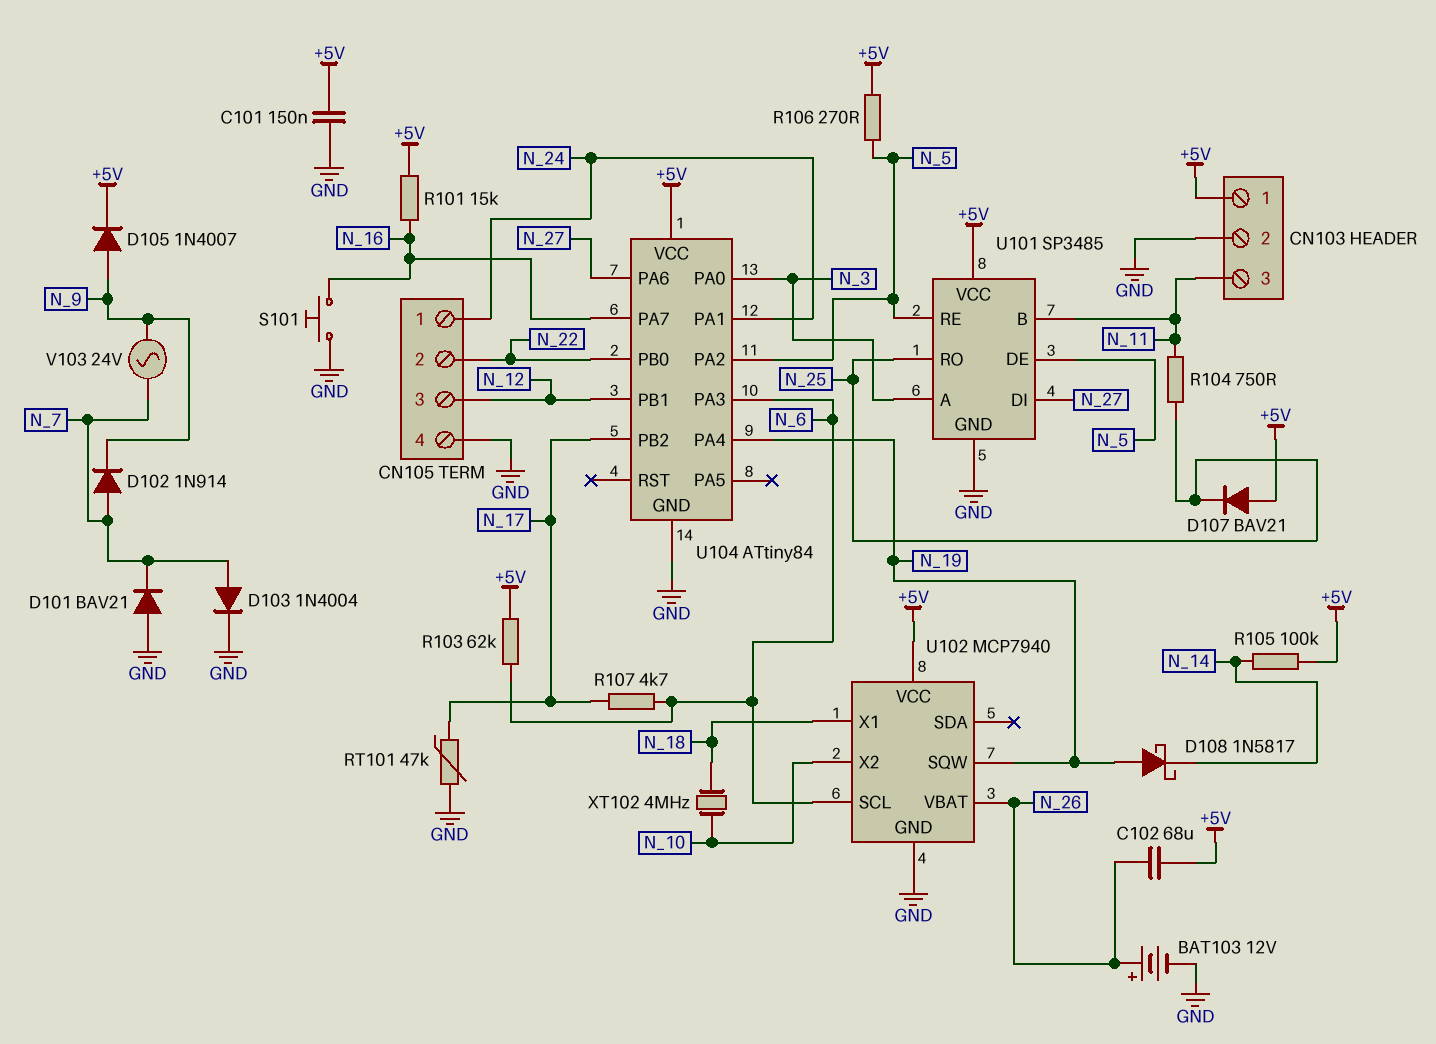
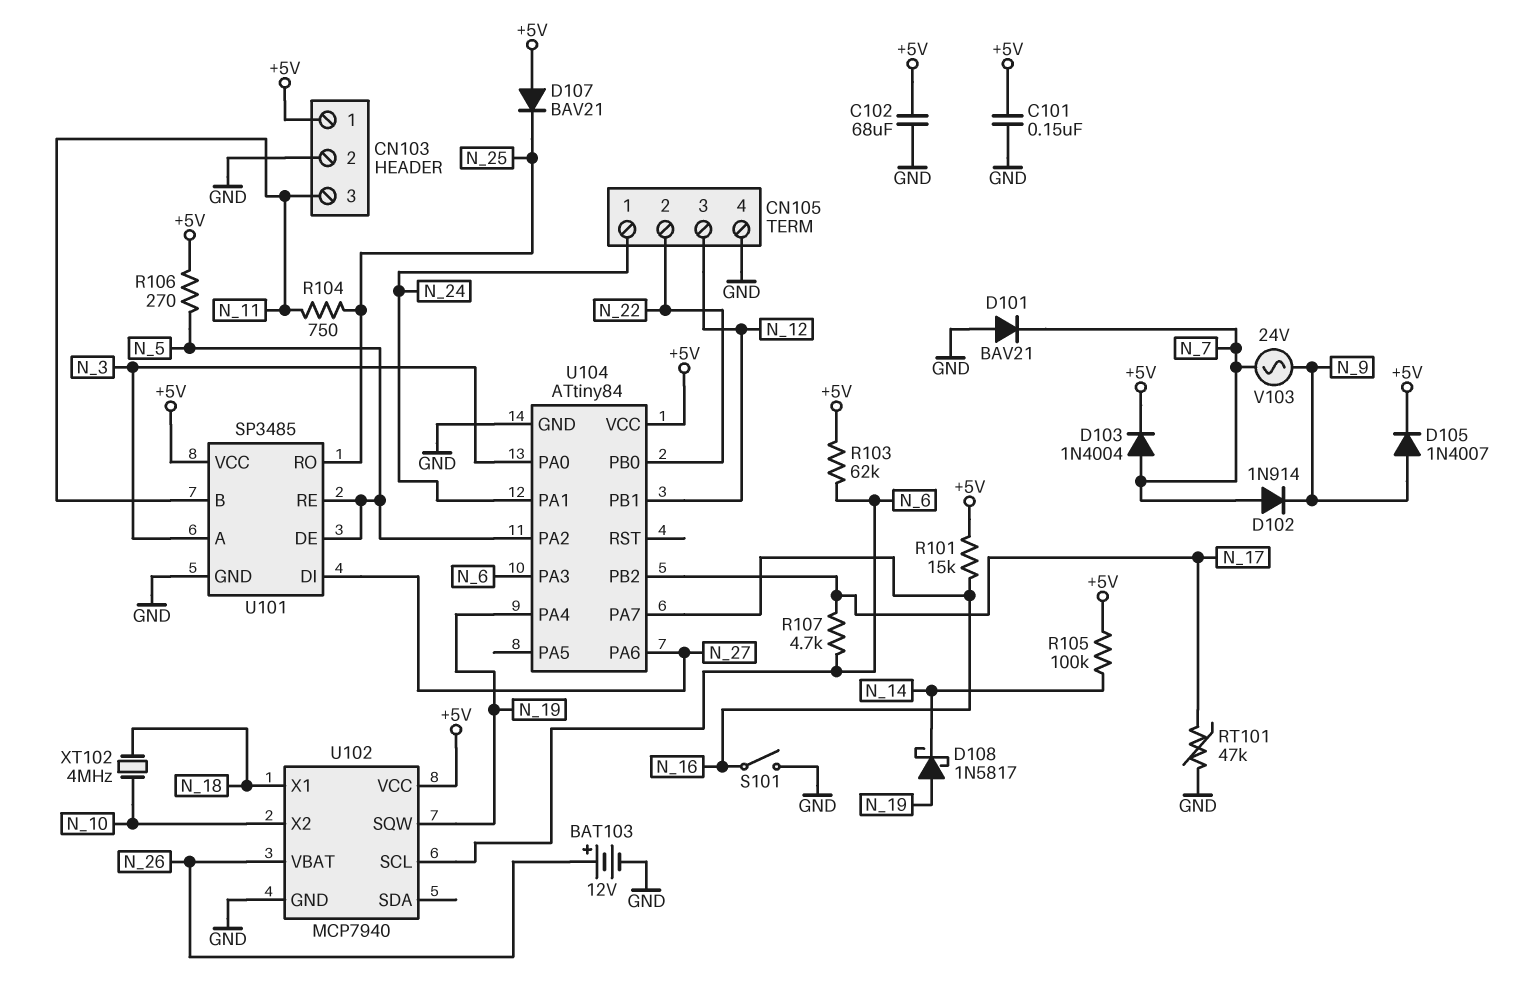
C102: 68uF (+5V, N_26) -> 68uF (+5V, GND)
D103: diode 1N4004 (A N_7, K GND) -> diode 1N4004 (A N_7, K +5V)
S101: button (GND, N_16) -> switch (GND, N_16)

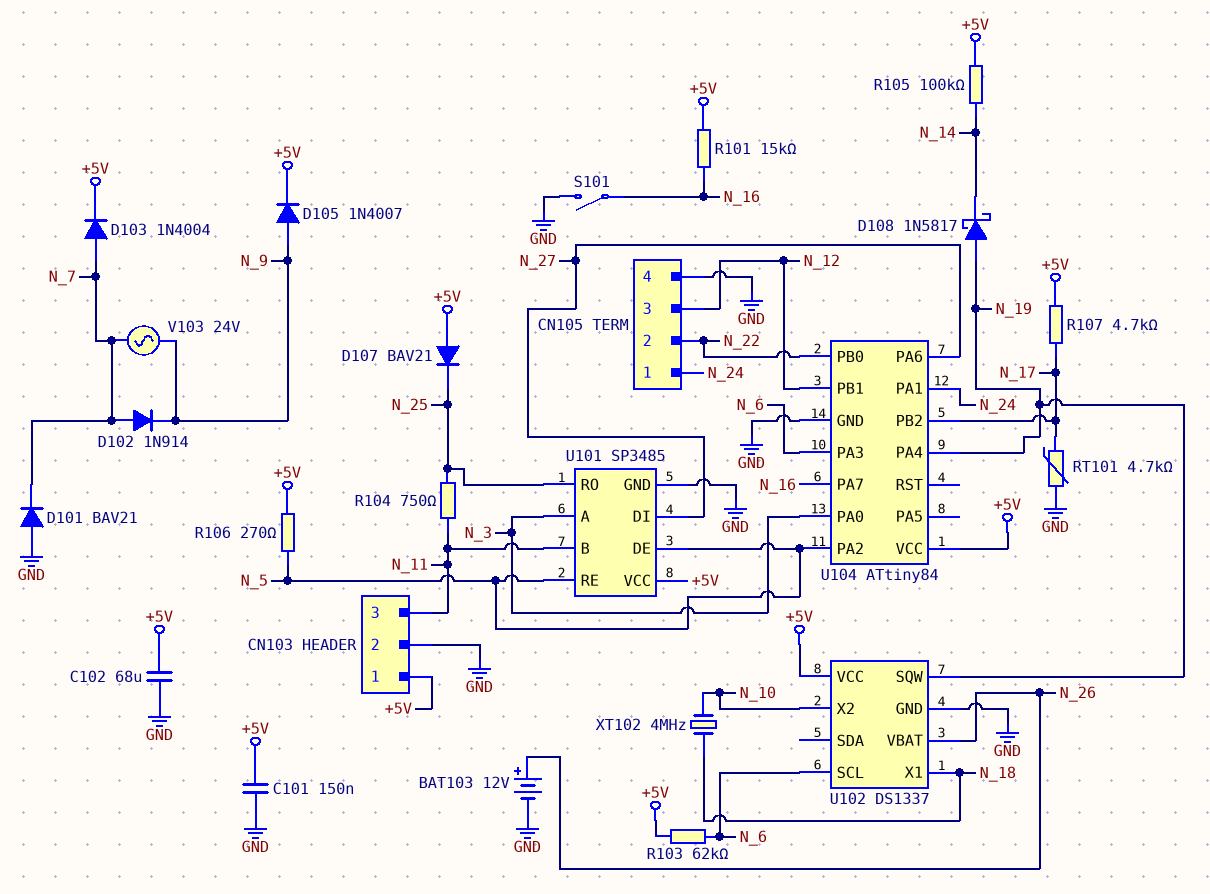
R107: 4.7k (N_6, N_17) -> 4.7k (+5V, N_17)
RT101: 47k (GND, N_17) -> 4.7k (GND, N_17)
U102: MCP7940 -> DS1337

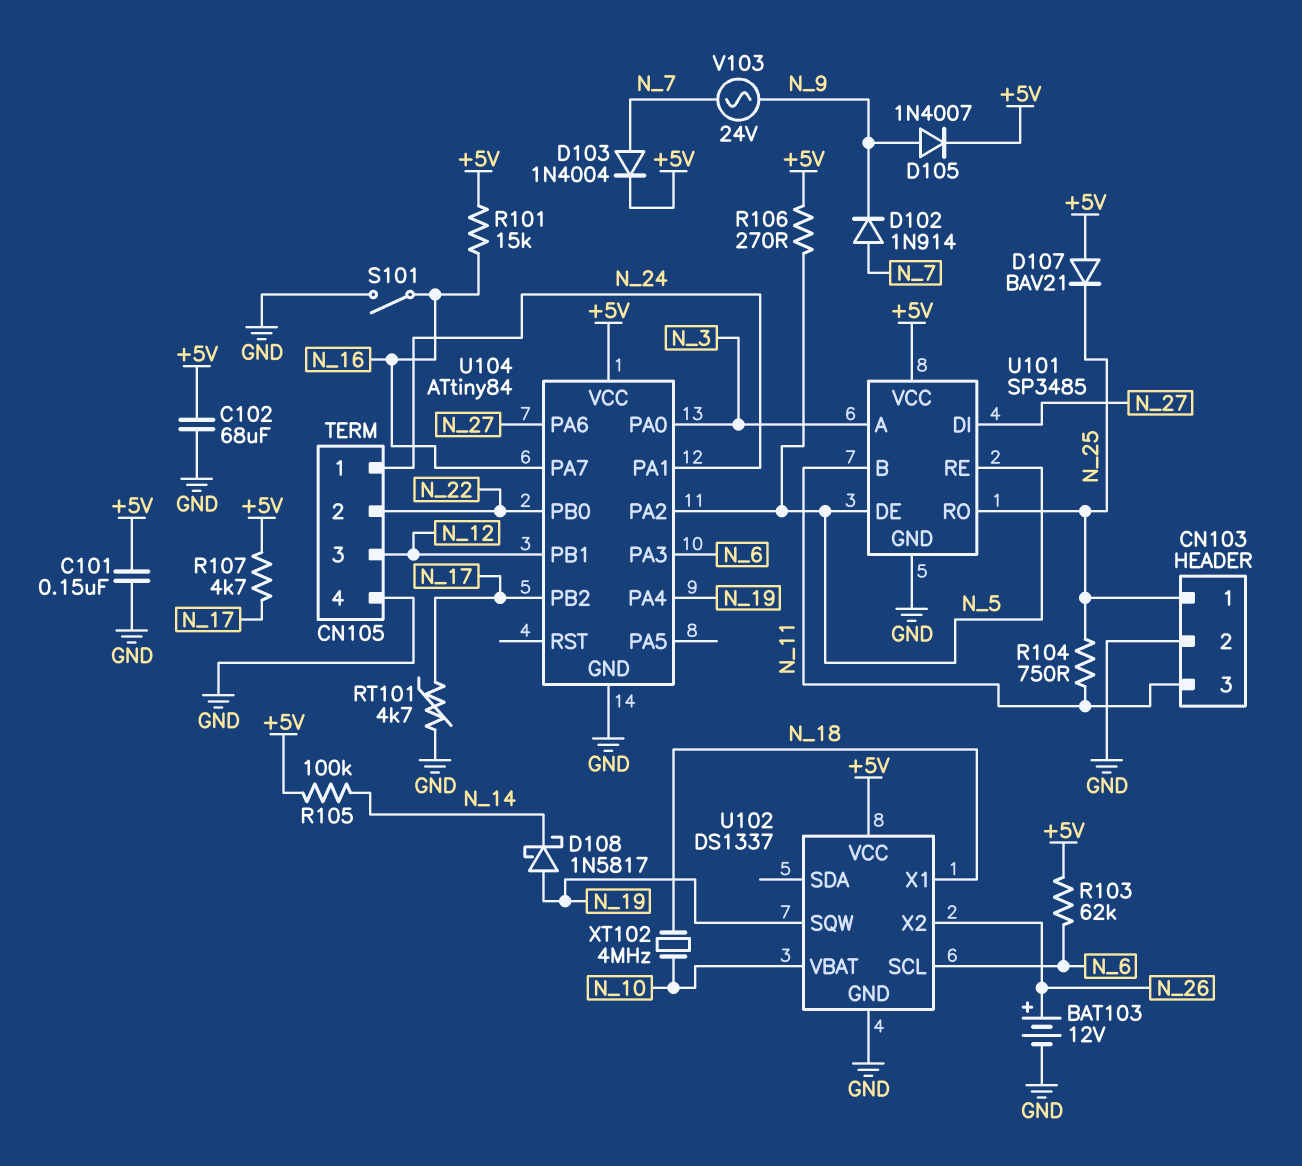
CN103 pin 1: +5V -> N_25
D101: diode BAV21 (A GND, K N_7) -> none
U102 pin VBAT: N_26 -> N_10
U102 pin X2: N_10 -> N_26

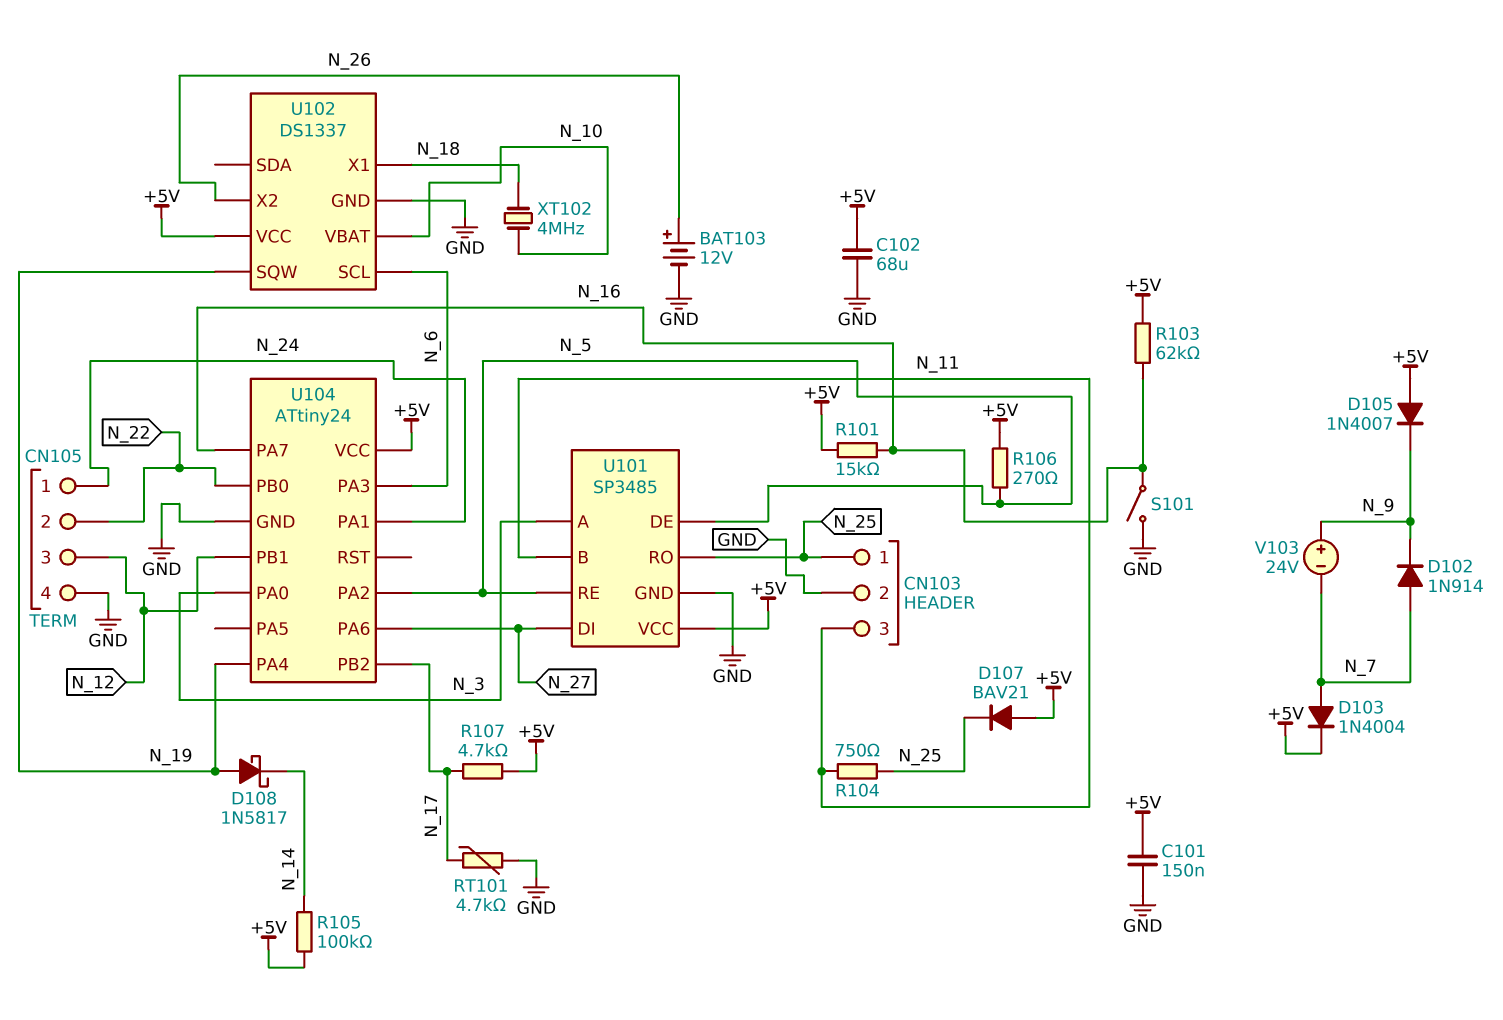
D105: diode 1N4007 (A N_9, K +5V) -> diode 1N4007 (A +5V, K N_9)
R103: 62k (+5V, N_6) -> 62k (+5V, N_16)
U104: ATtiny84 -> ATtiny24
V103: AC 24V (N_7, N_9) -> 24V (plus N_9, minus N_7)

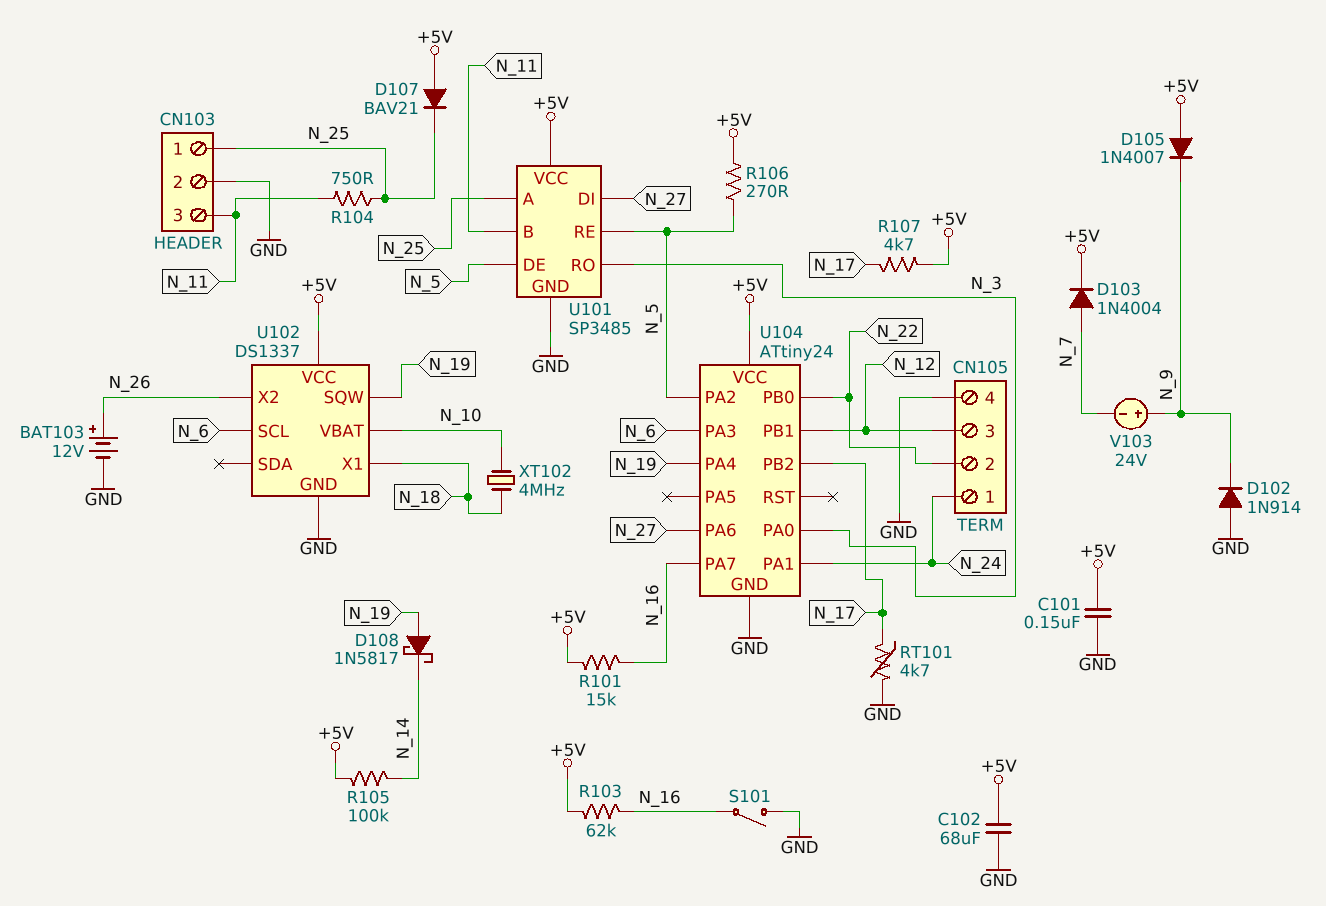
D102: diode 1N914 (A N_7, K N_9) -> diode 1N914 (A GND, K N_9)
U101 pin A: N_3 -> N_25
U101 pin RO: N_25 -> N_3

